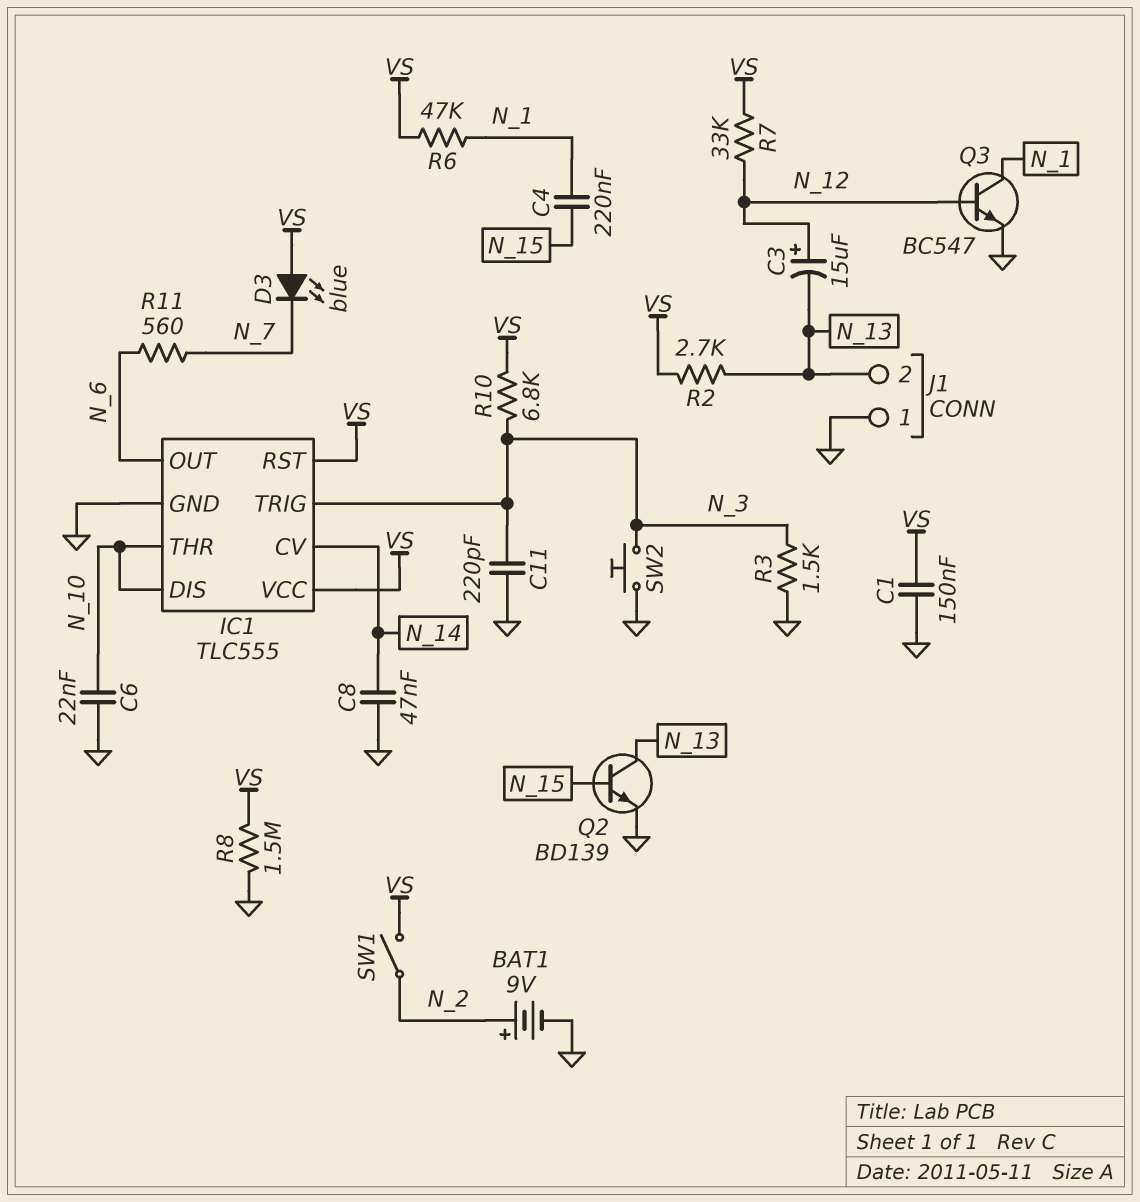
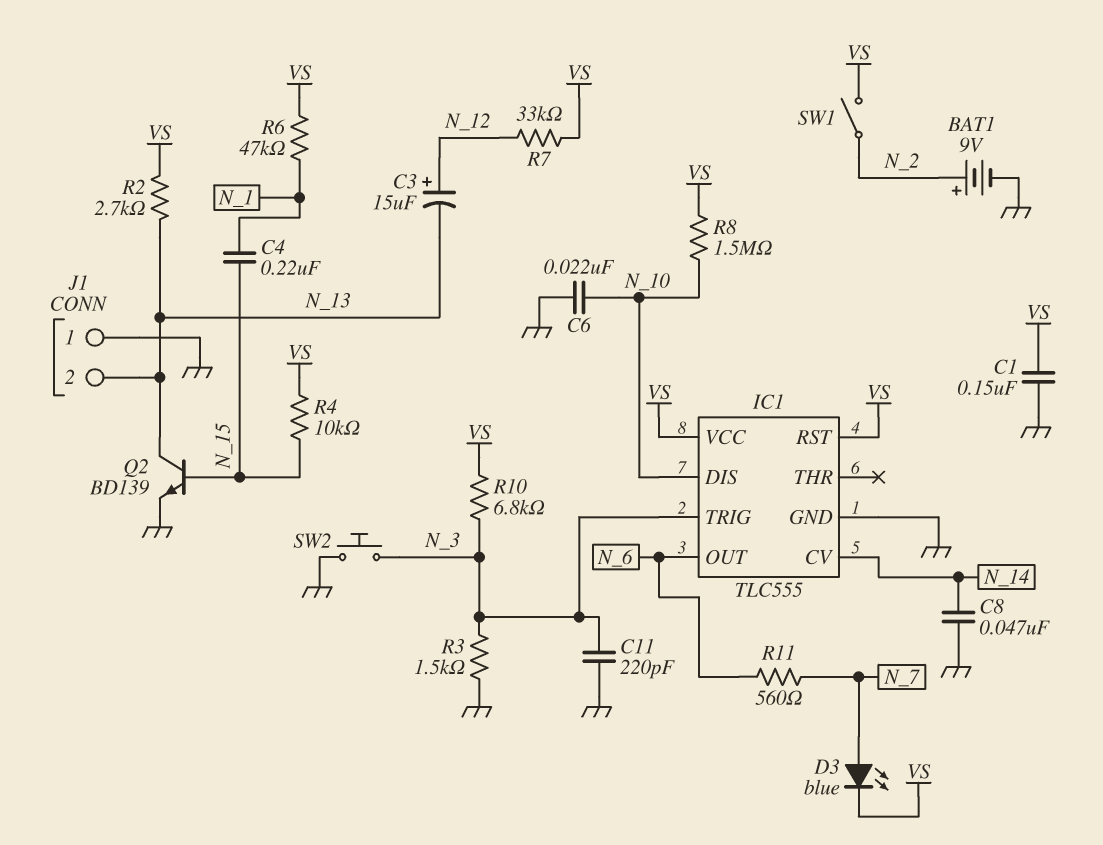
D3: LED blue (A VS, K N_7) -> LED blue (A N_7, K VS)
IC1 pin THR: N_10 -> none
Q3: NPN BC547 (B N_12, C N_1, E GND) -> none
R4: none -> 10k (N_15, VS)
R8: 1.5M (GND, VS) -> 1.5M (N_10, VS)

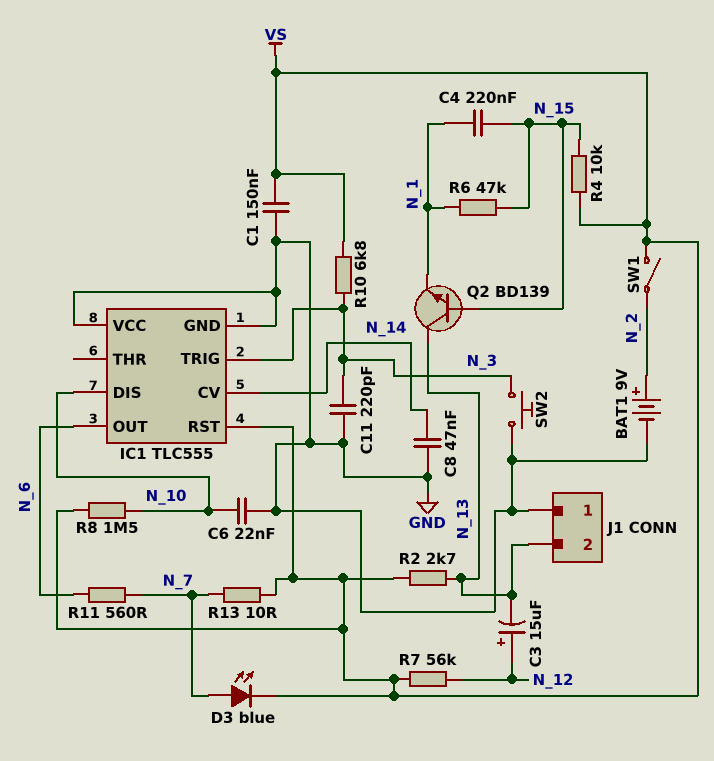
IC1 pin VCC: VS -> GND
Q2: NPN BD139 (B N_15, C N_13, E GND) -> NPN BD139 (B N_15, C N_13, E N_1)
R3: 1.5k (GND, N_3) -> none
R6: 47k (N_1, VS) -> 47k (N_1, N_15)
R7: 33k (N_12, VS) -> 56k (N_12, VS)
R13: none -> 10 (N_7, VS)

